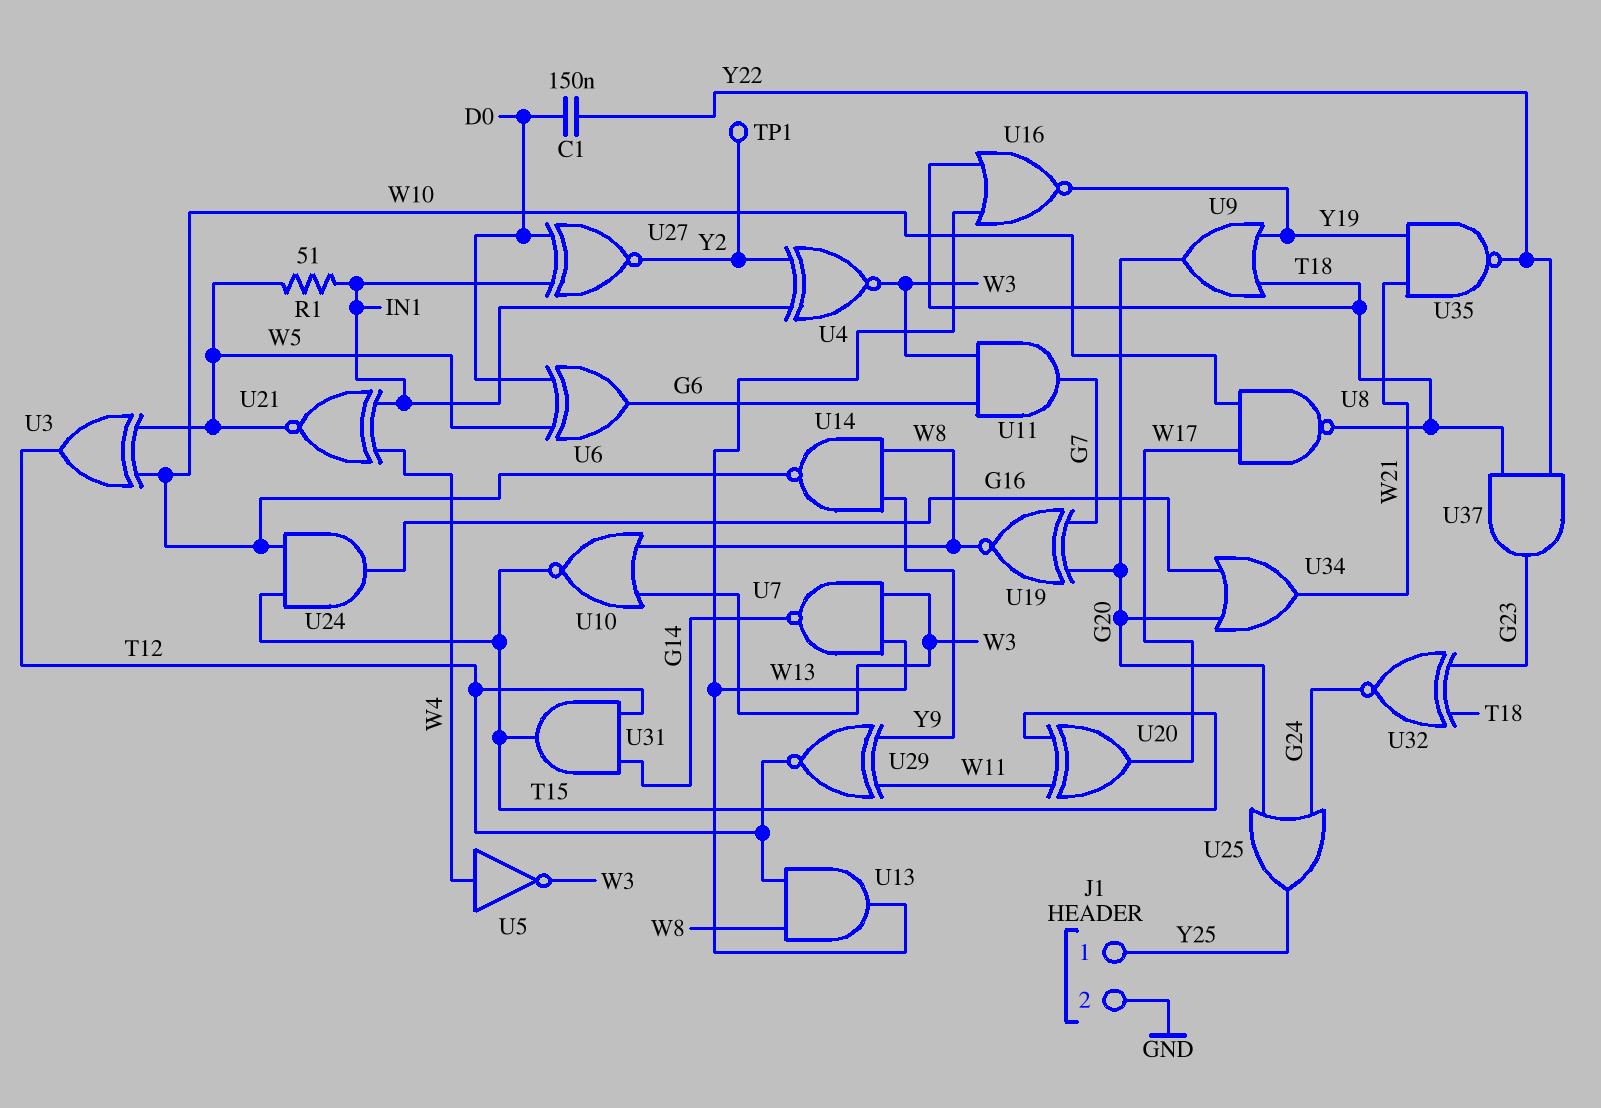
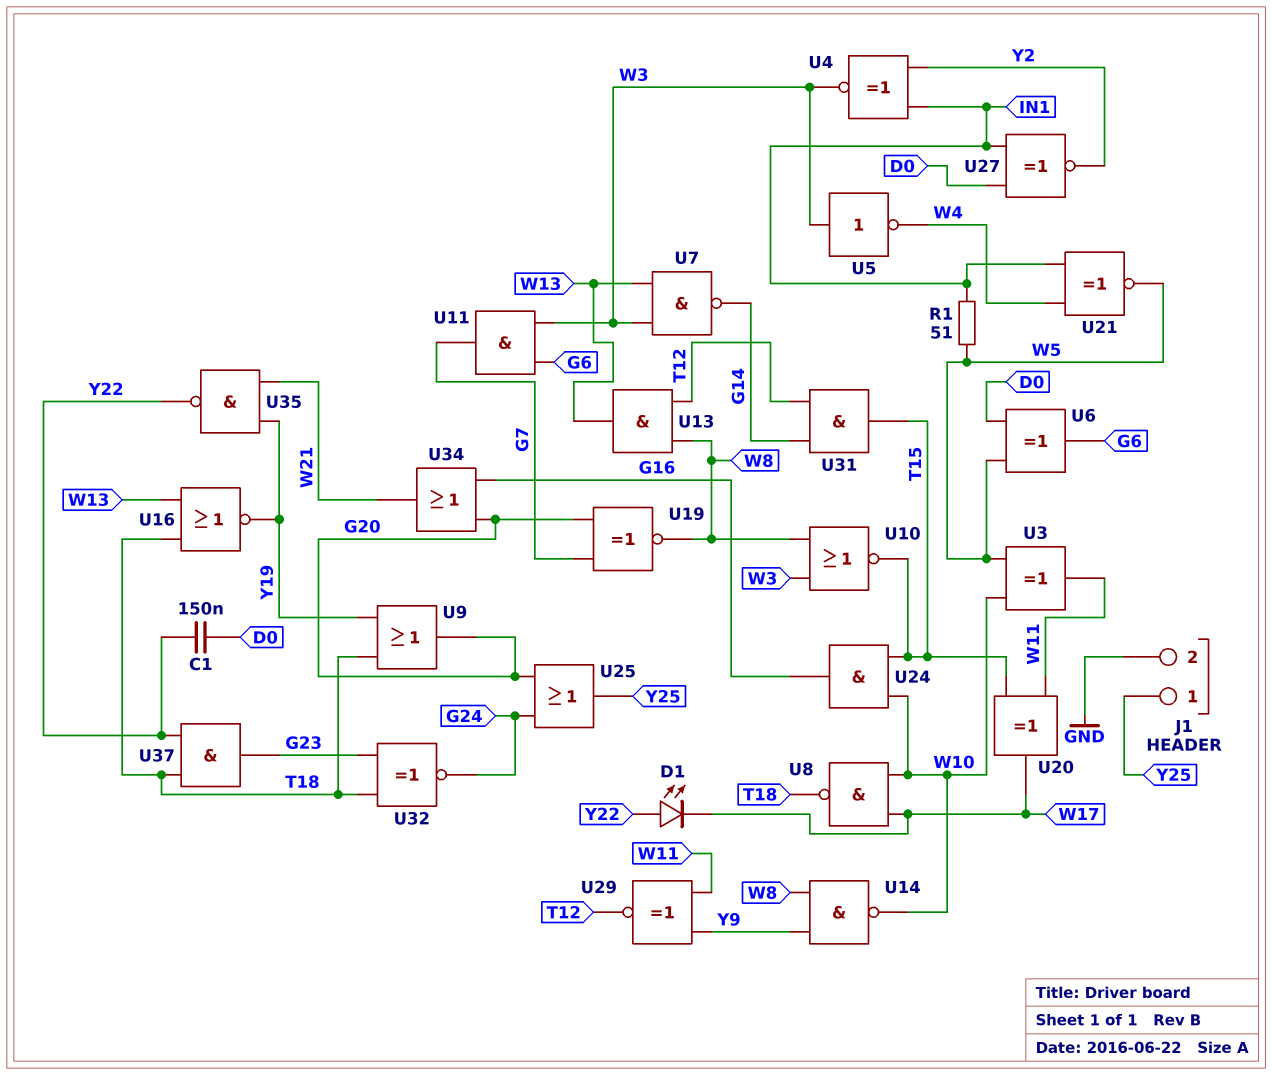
D1: none -> LED (A Y22, K W17)
TP1: test point (Y2) -> none
U3: XOR (in W5, in W10, out T12) -> XOR (in W5, in W10, out W11)
U5: NOT (in W4, out W3) -> NOT (in W3, out W4)

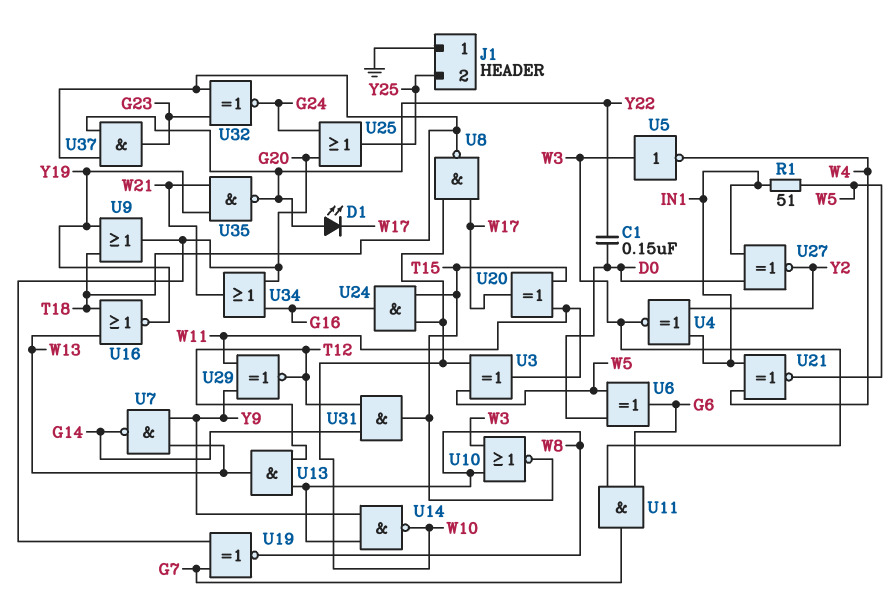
J1 pin 1: Y25 -> GND
J1 pin 2: GND -> Y25
U7: NAND (in W3, in W13, out G14) -> NAND (in W13, in Y9, out G14)

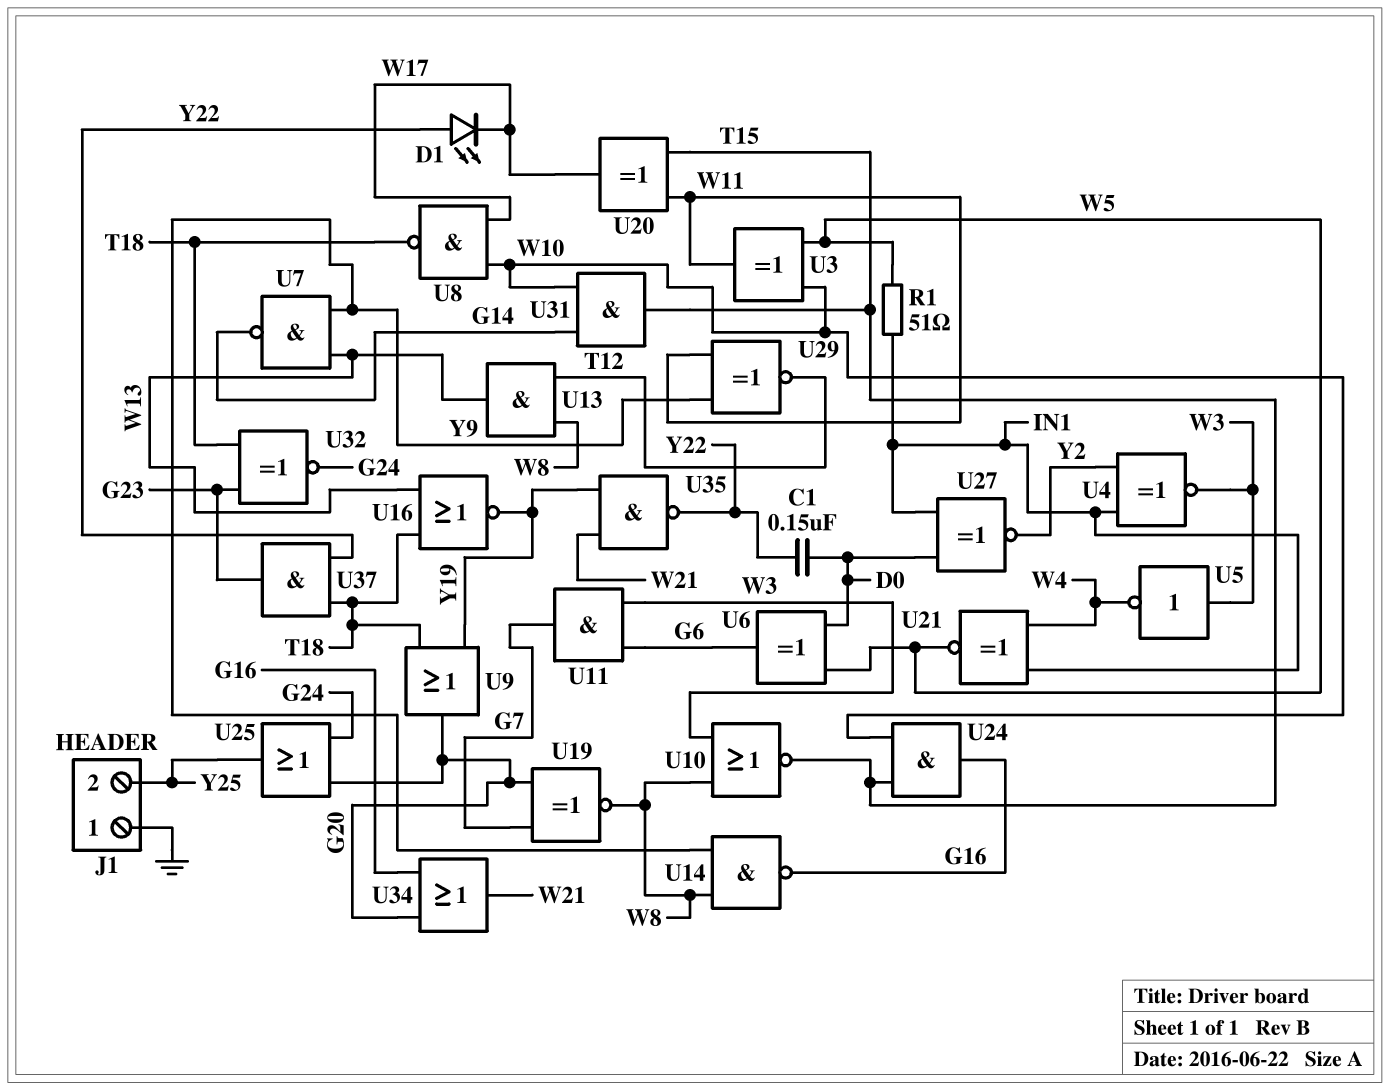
U14: NAND (in W8, in Y9, out W10) -> NAND (in W8, in Y9, out G16)
U31: AND (in G14, in T12, out T15) -> AND (in G14, in W10, out T15)

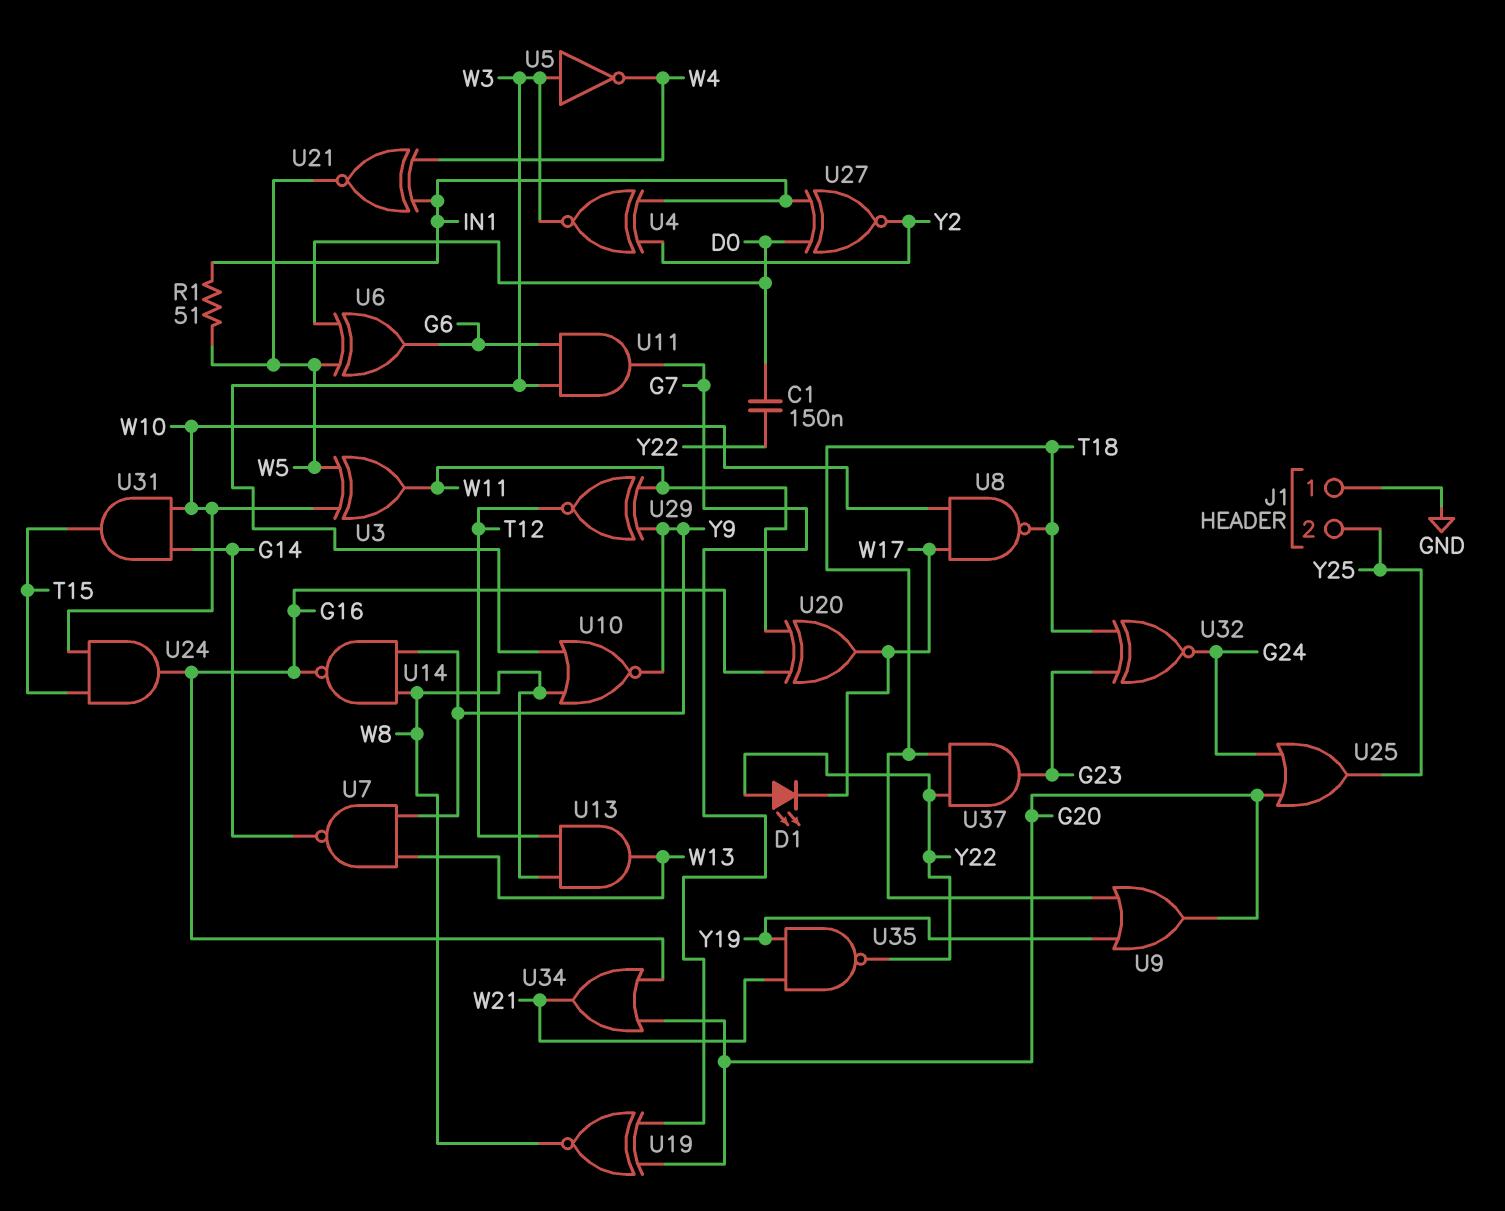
U10: NOR (in W3, in W8, out T15) -> NOR (in W3, in W8, out Y9)
U16: NOR (in T18, in W13, out Y19) -> none
U20: XOR (in T15, in W11, out W17) -> XOR (in G16, in W11, out W17)

